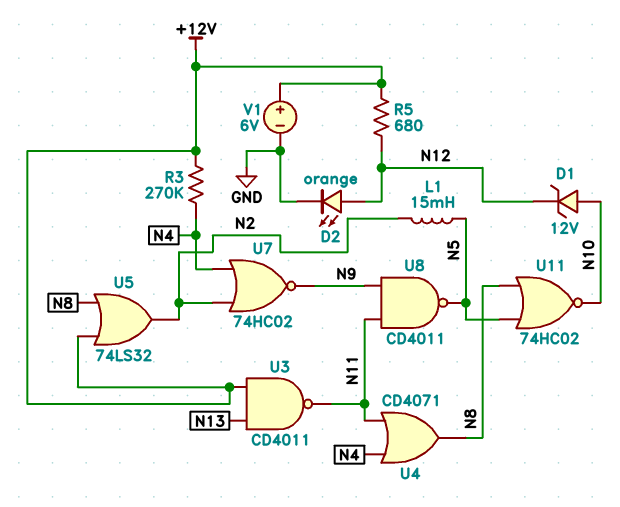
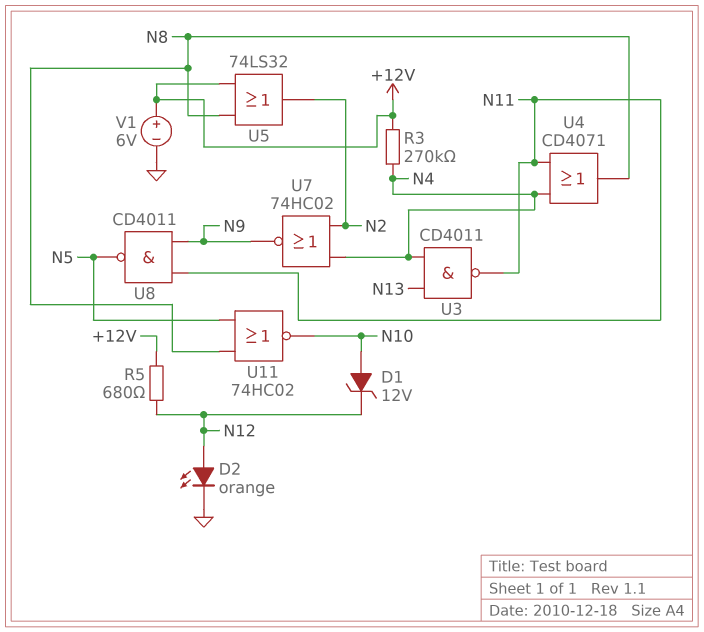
L1: 15mH (N2, N5) -> none
U3: NAND CD4011 (in +12V, in N13, out N11) -> NAND CD4011 (in N4, in N13, out N11)

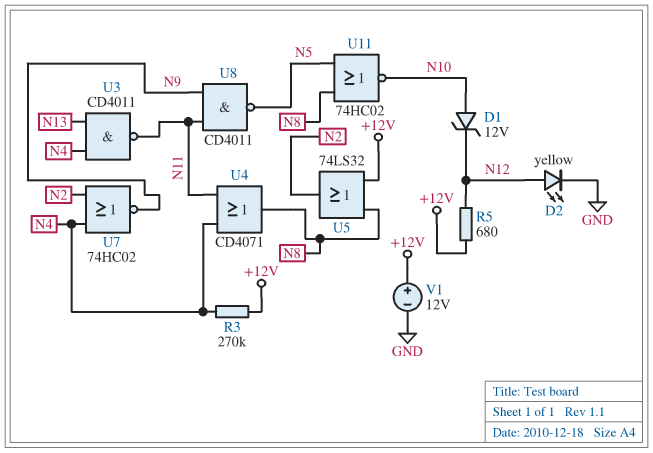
D2: LED orange (A N12, K GND) -> LED yellow (A N12, K GND)
V1: 6V (plus +12V, minus GND) -> 12V (plus +12V, minus GND)

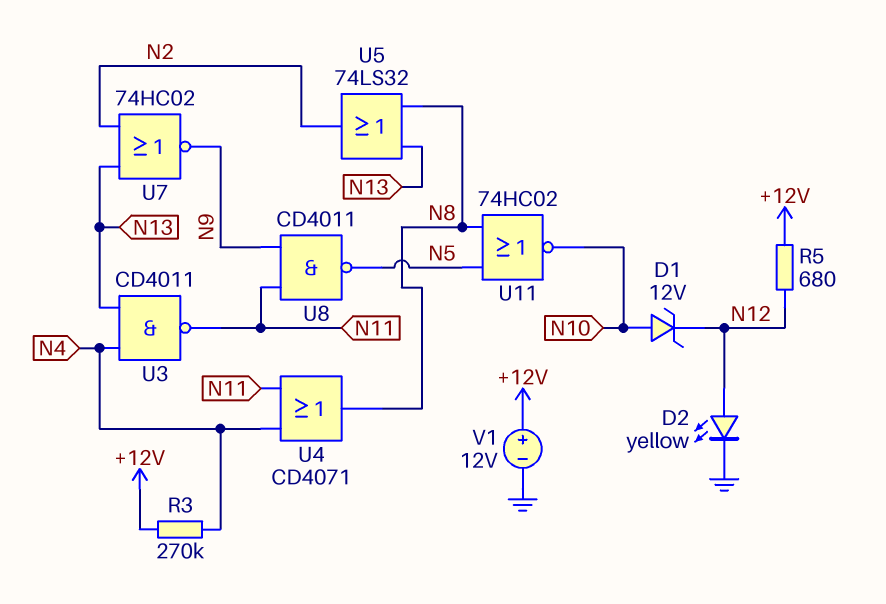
U5: OR 74LS32 (in +12V, in N8, out N2) -> OR 74LS32 (in N8, in N13, out N2)
U7: NOR 74HC02 (in N2, in N4, out N9) -> NOR 74HC02 (in N2, in N13, out N9)

